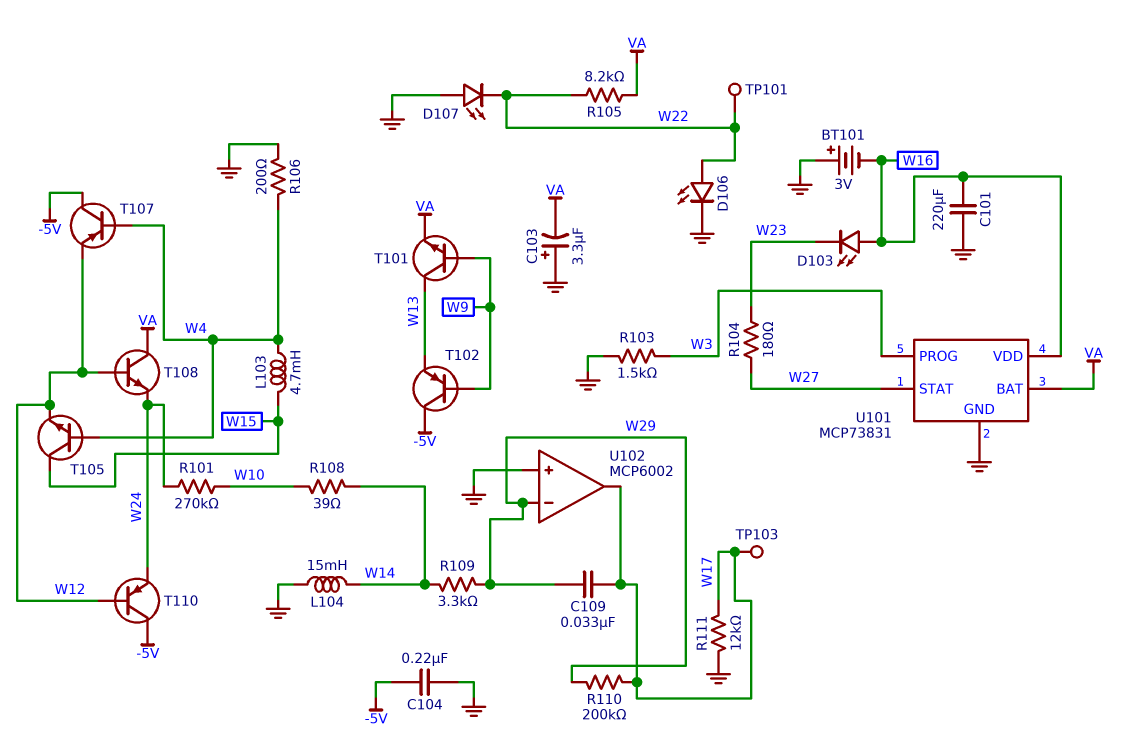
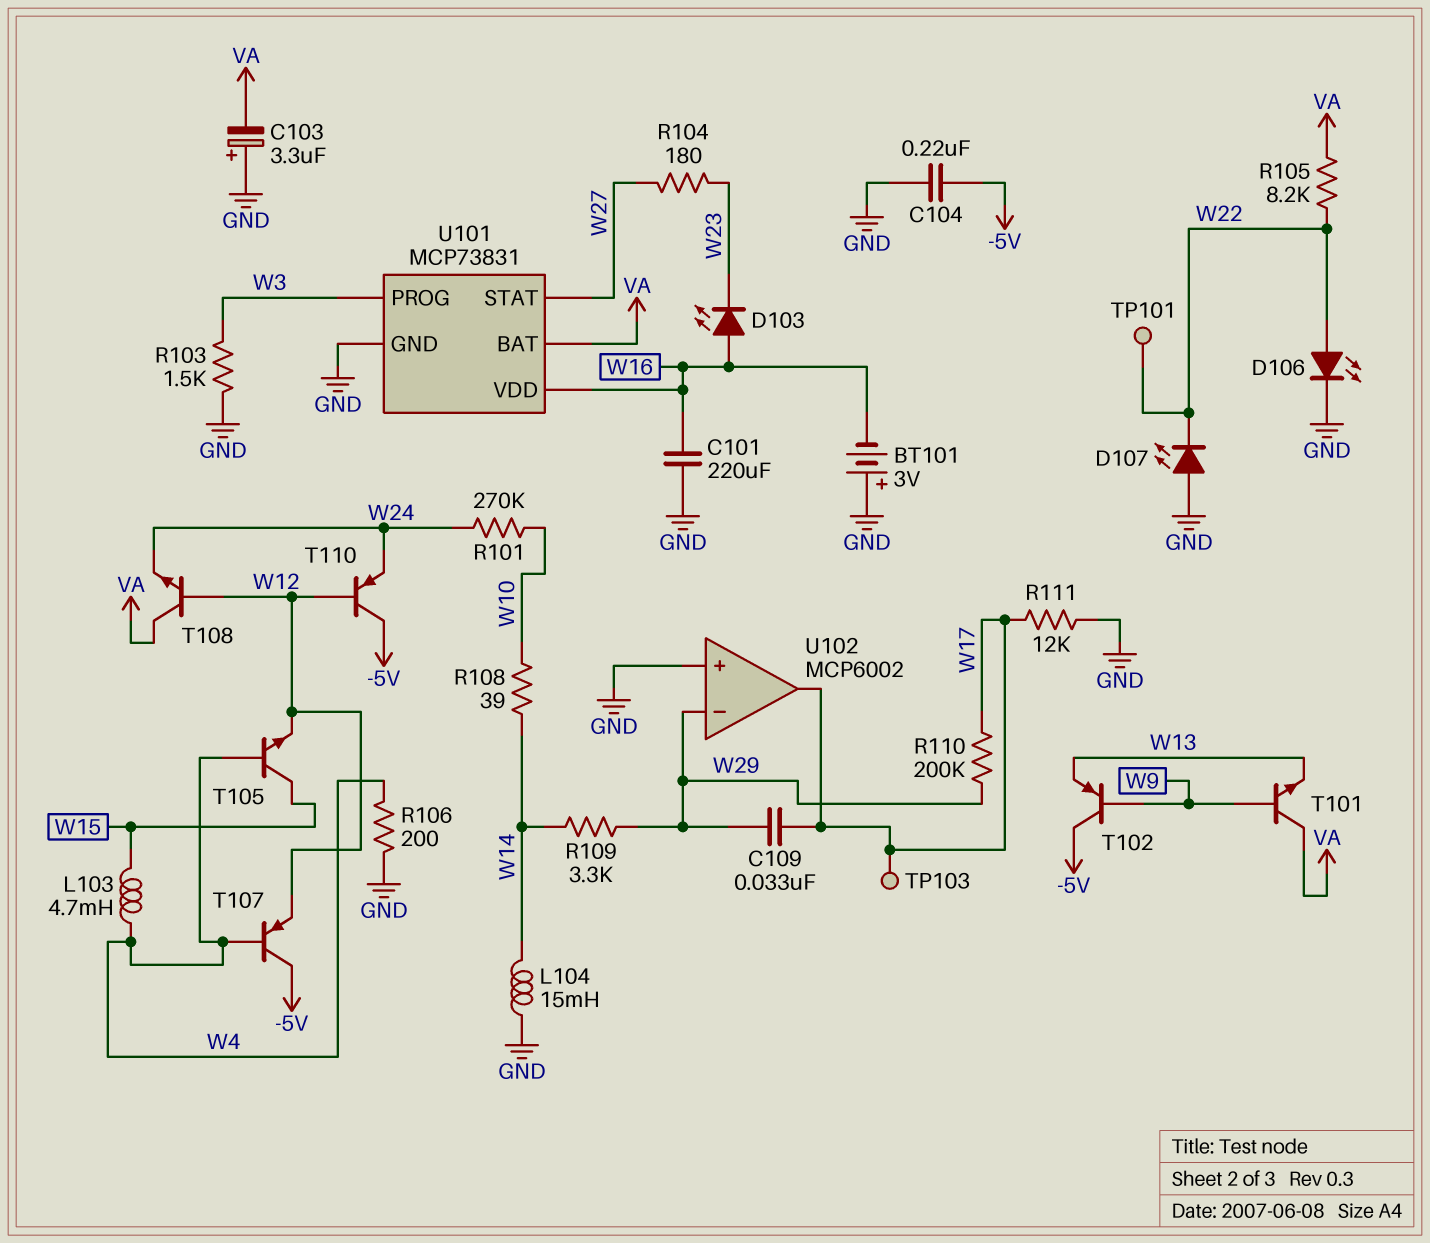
T101: NPN (B W9, C W13, E VA) -> NPN (B W9, C VA, E W13)

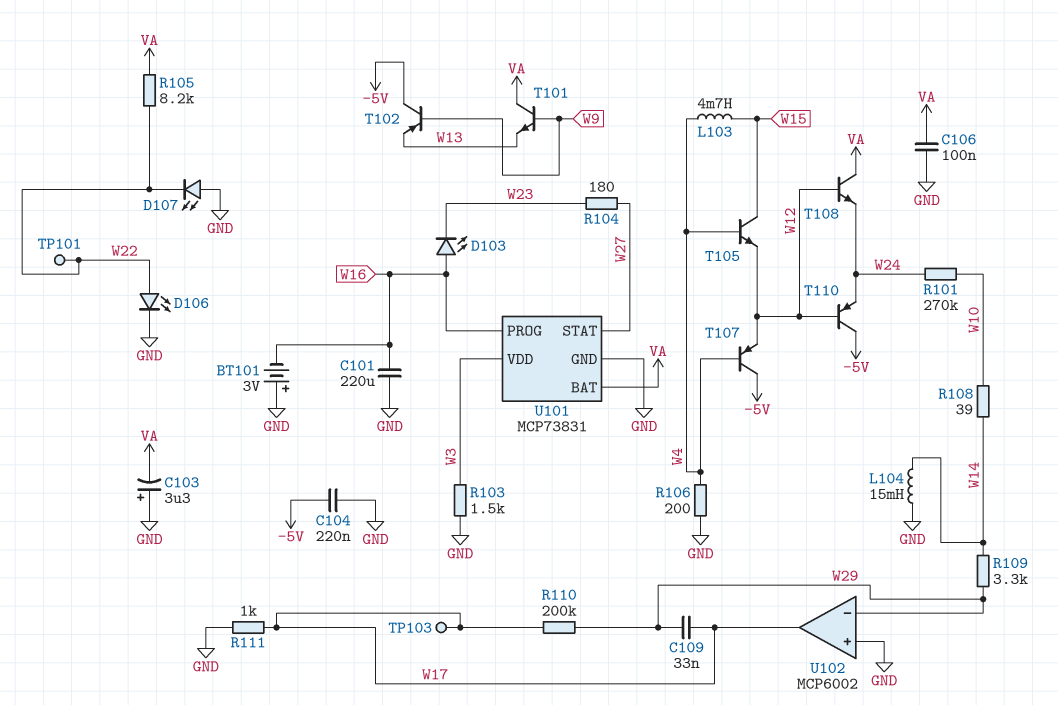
C106: none -> 100nF (GND, VA)
R111: 12k (GND, W17) -> 1k (GND, W17)
U101 pin PROG: W3 -> W16
U101 pin VDD: W16 -> W3

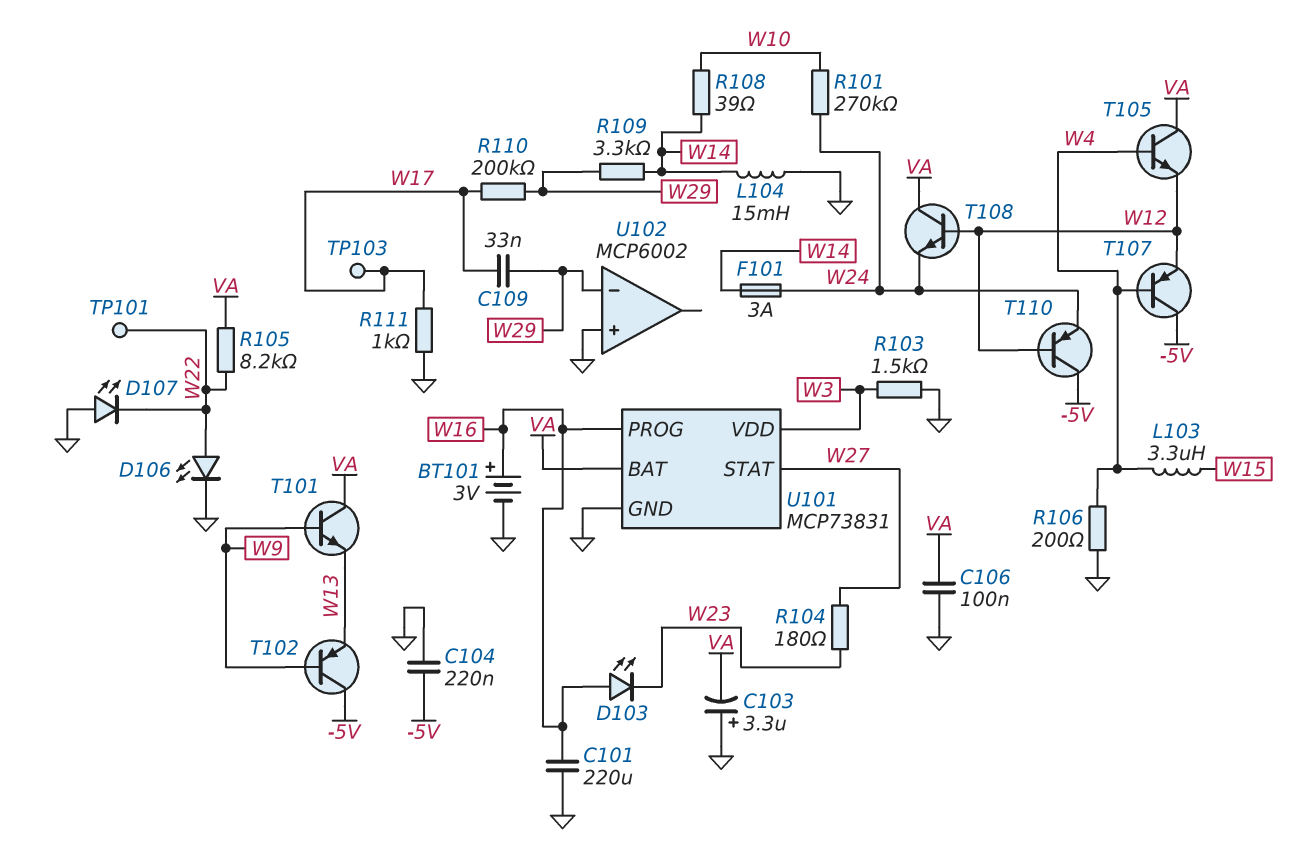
BT101: 3V (plus GND, minus W16) -> 3V (plus W16, minus GND)
F101: none -> 3A (W14, W24)
L103: 4.7mH (W4, W15) -> 3.3uH (W4, W15)
T105: NPN (B W4, C W15, E W12) -> NPN (B W4, C VA, E W12)
U102 pin out: W17 -> none

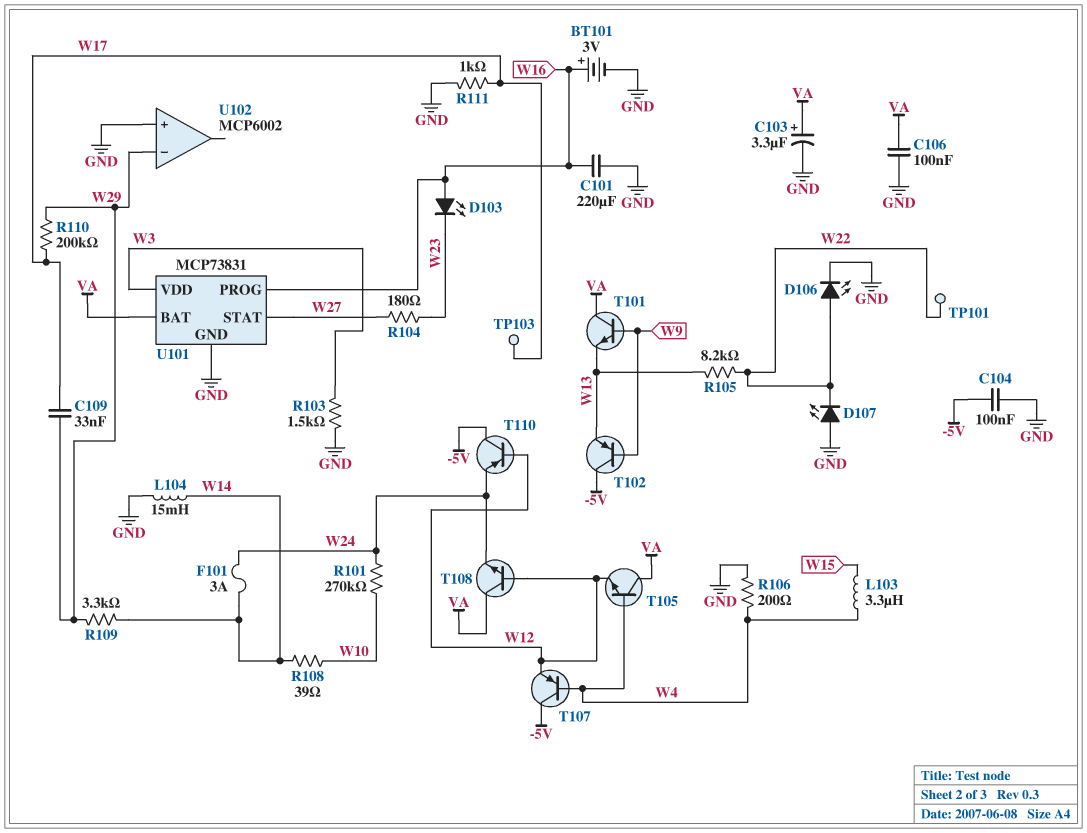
C103: 3.3uF (plus GND, minus VA) -> 3.3uF (plus VA, minus GND)
C104: 220nF (-5V, GND) -> 100nF (-5V, GND)
R105: 8.2k (VA, W22) -> 8.2k (W13, W22)

